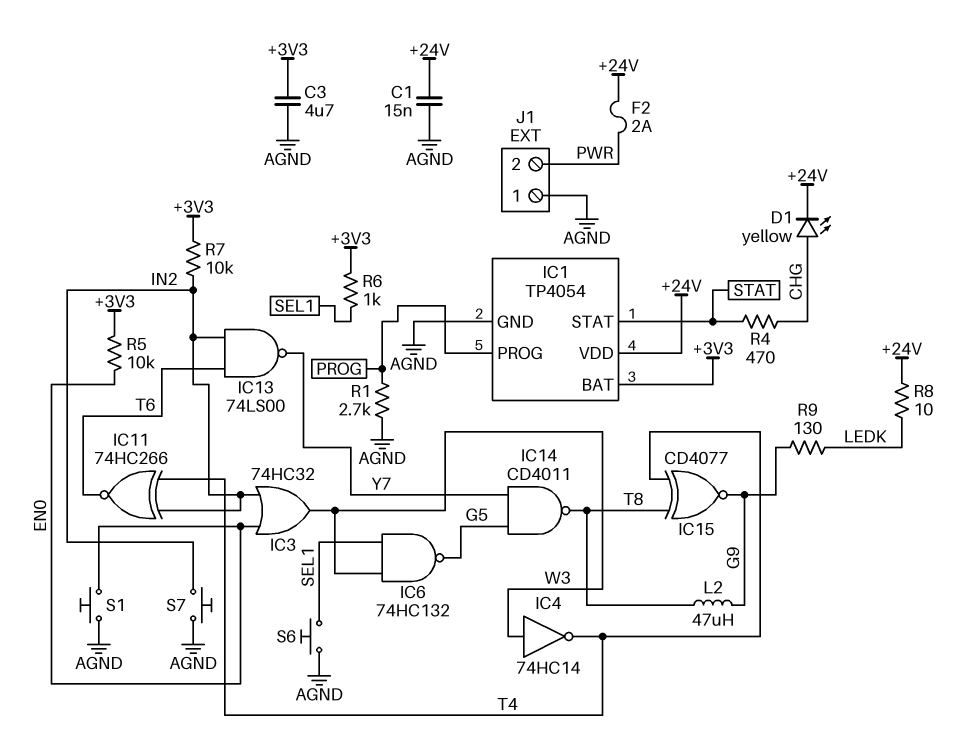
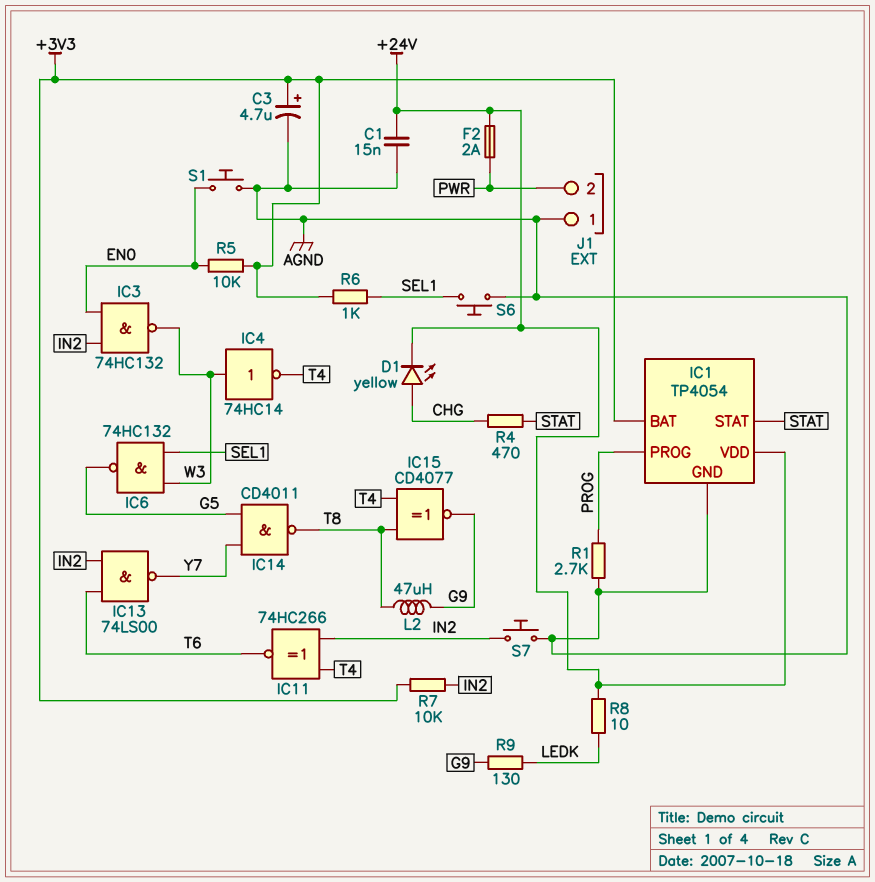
C3: 4.7uF (+3V3, AGND) -> 4.7uF (plus +3V3, minus AGND)
IC3: OR 74HC32 (in EN0, in IN2, out W3) -> NAND 74HC132 (in EN0, in IN2, out W3)

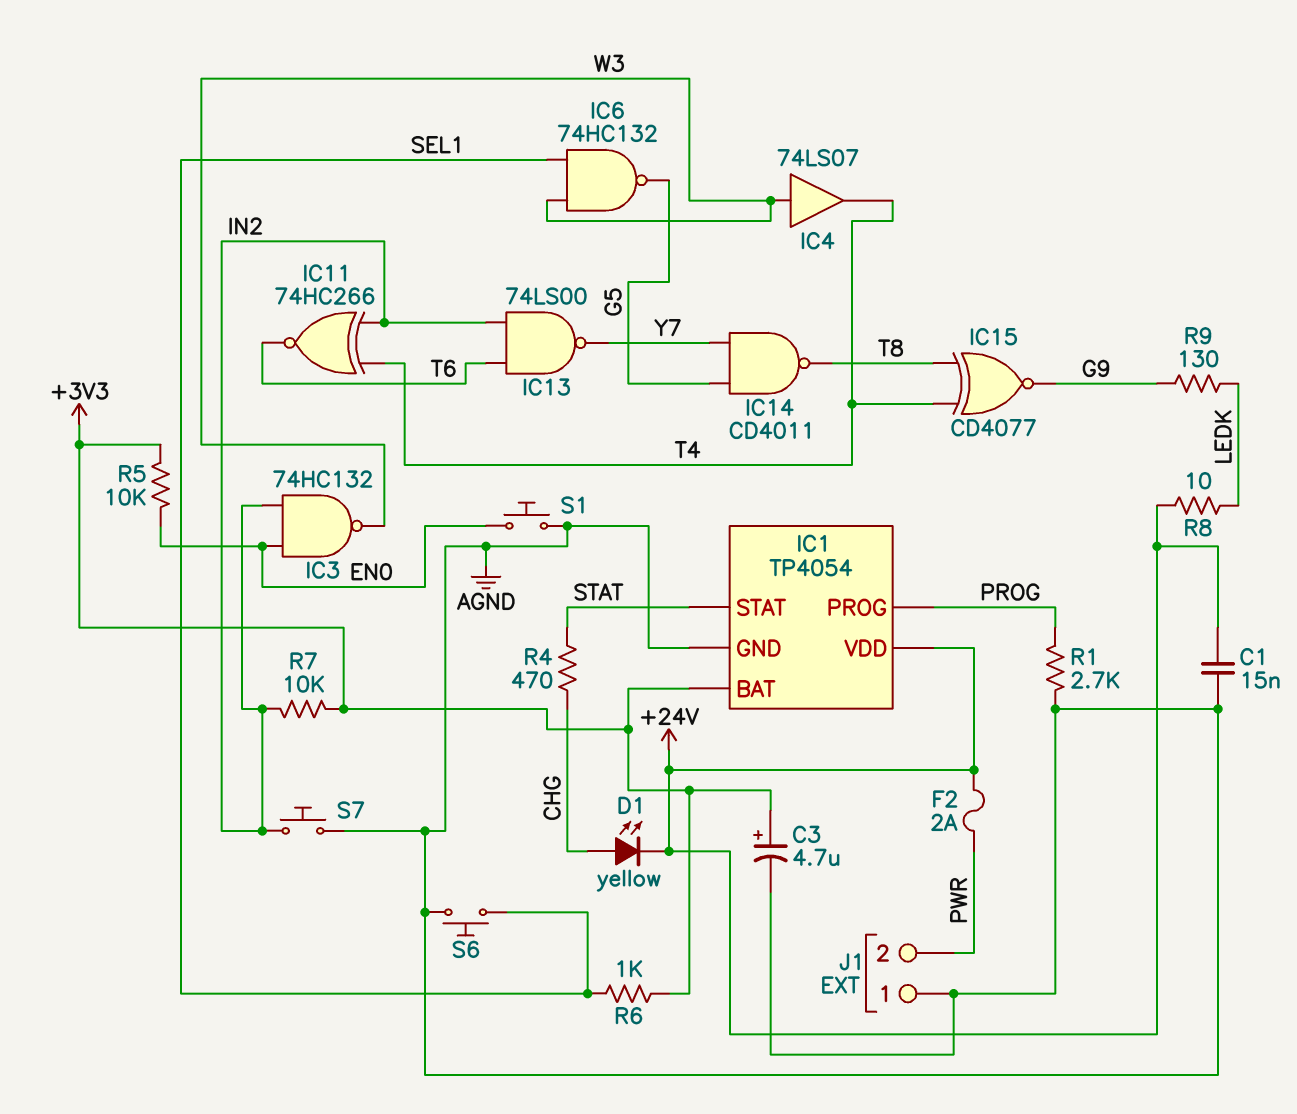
IC4: NOT 74HC14 (in W3, out T4) -> buffer 74LS07 (in W3, out T4)
L2: 47uH (G9, T8) -> none

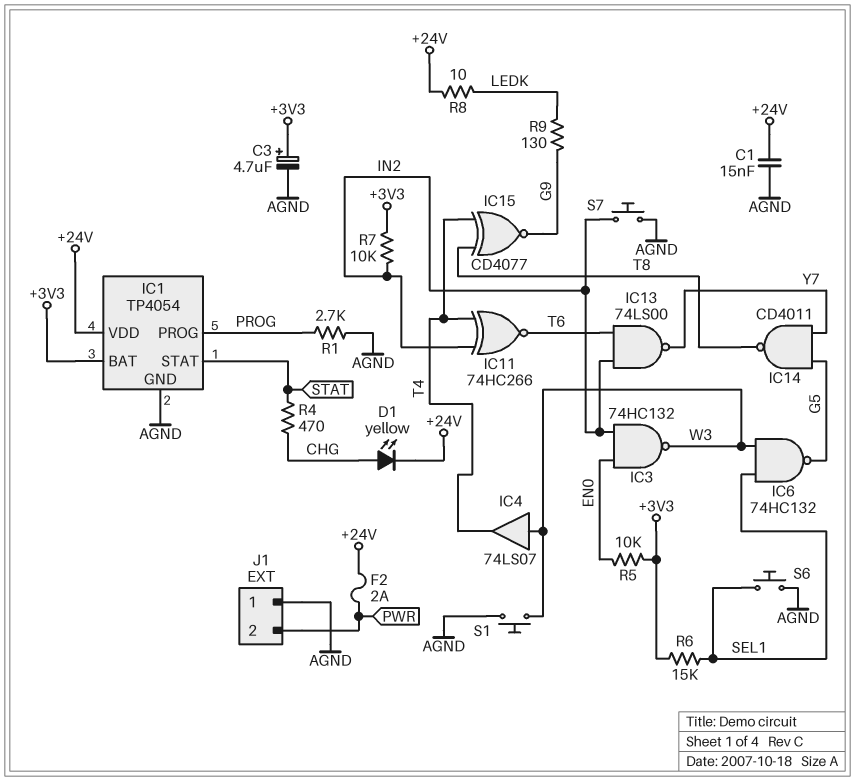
R6: 1k (+3V3, SEL1) -> 15k (+3V3, SEL1)
S1: button (AGND, EN0) -> button (AGND, W3)

